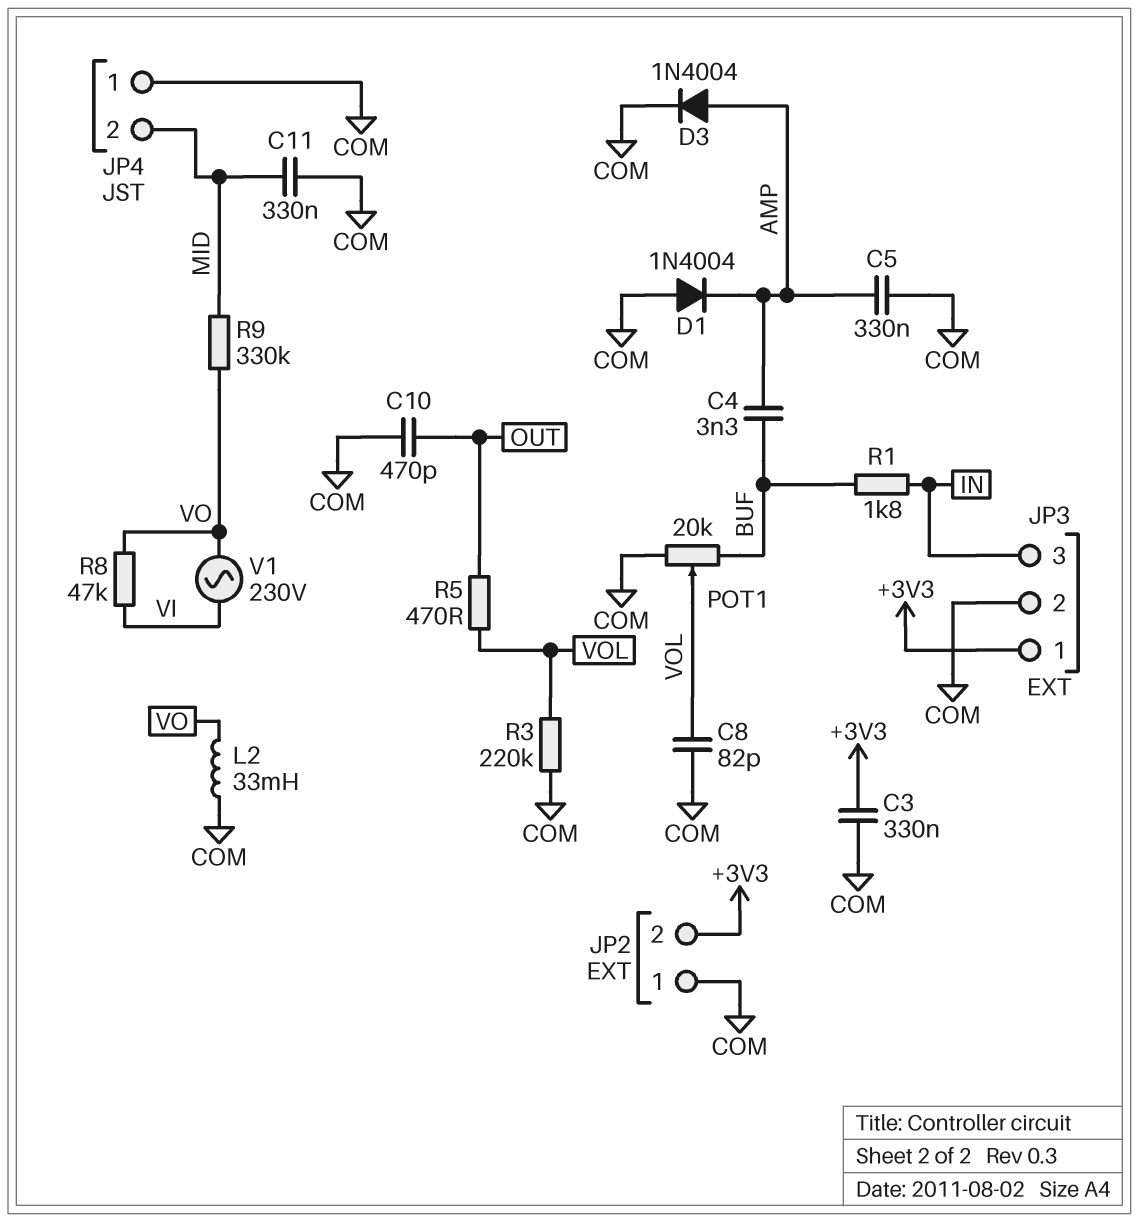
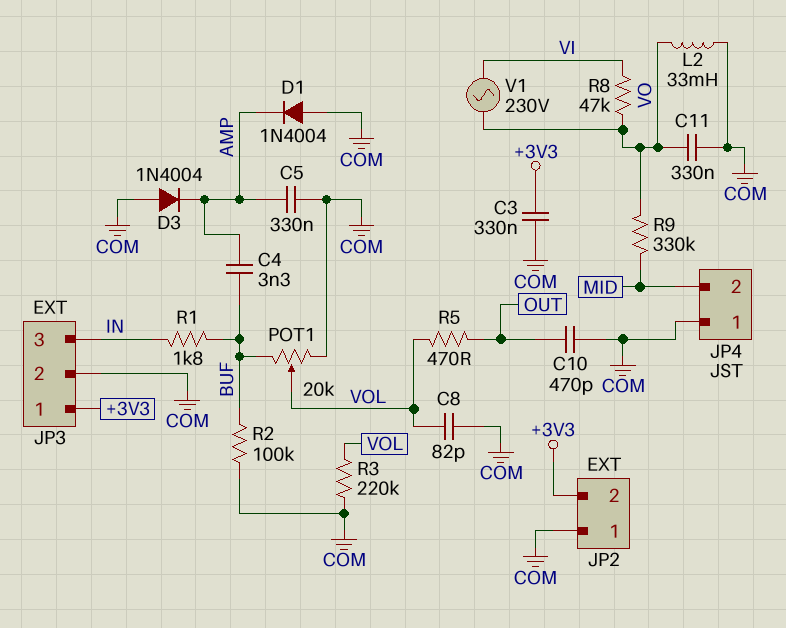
C11: 330nF (COM, MID) -> 330nF (COM, VO)
D3: diode 1N4004 (A AMP, K COM) -> diode 1N4004 (A COM, K AMP)
R2: none -> 100k (BUF, COM)

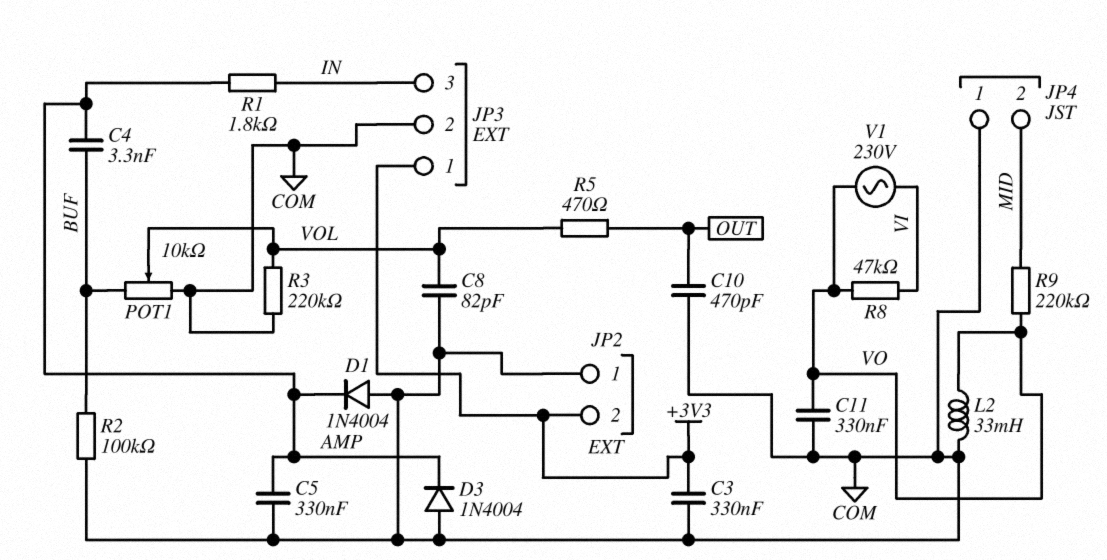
POT1: 20k (BUF, COM, wiper VOL) -> 10k (BUF, COM, wiper VOL)
R1: 1.8k (BUF, IN) -> 1.8k (AMP, IN)
R9: 330k (MID, VO) -> 220k (MID, VO)

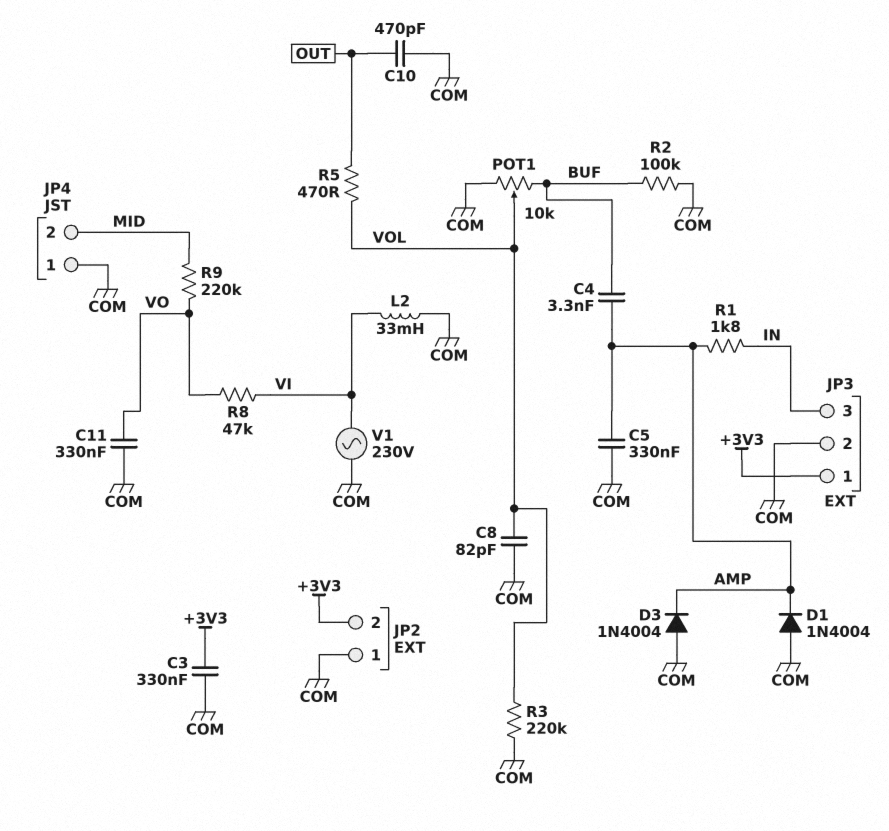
L2: 33mH (COM, VO) -> 33mH (COM, VI)
V1: AC 230V (VI, VO) -> AC 230V (COM, VI)

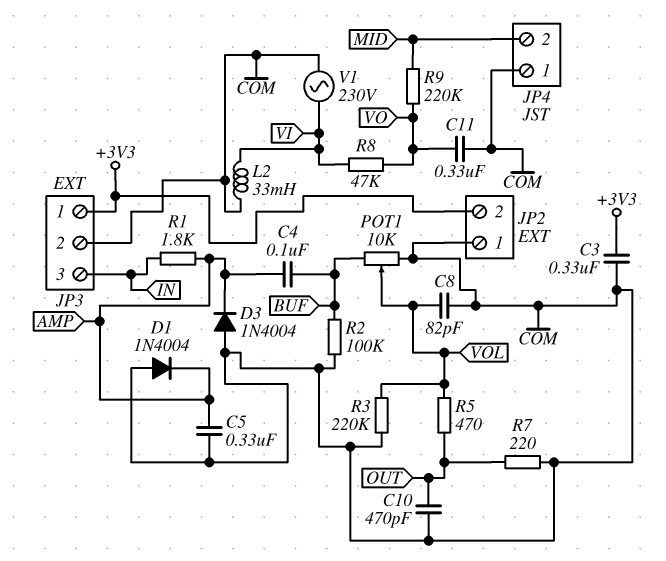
C4: 3.3nF (AMP, BUF) -> 100nF (AMP, BUF)
R7: none -> 220 (COM, OUT)

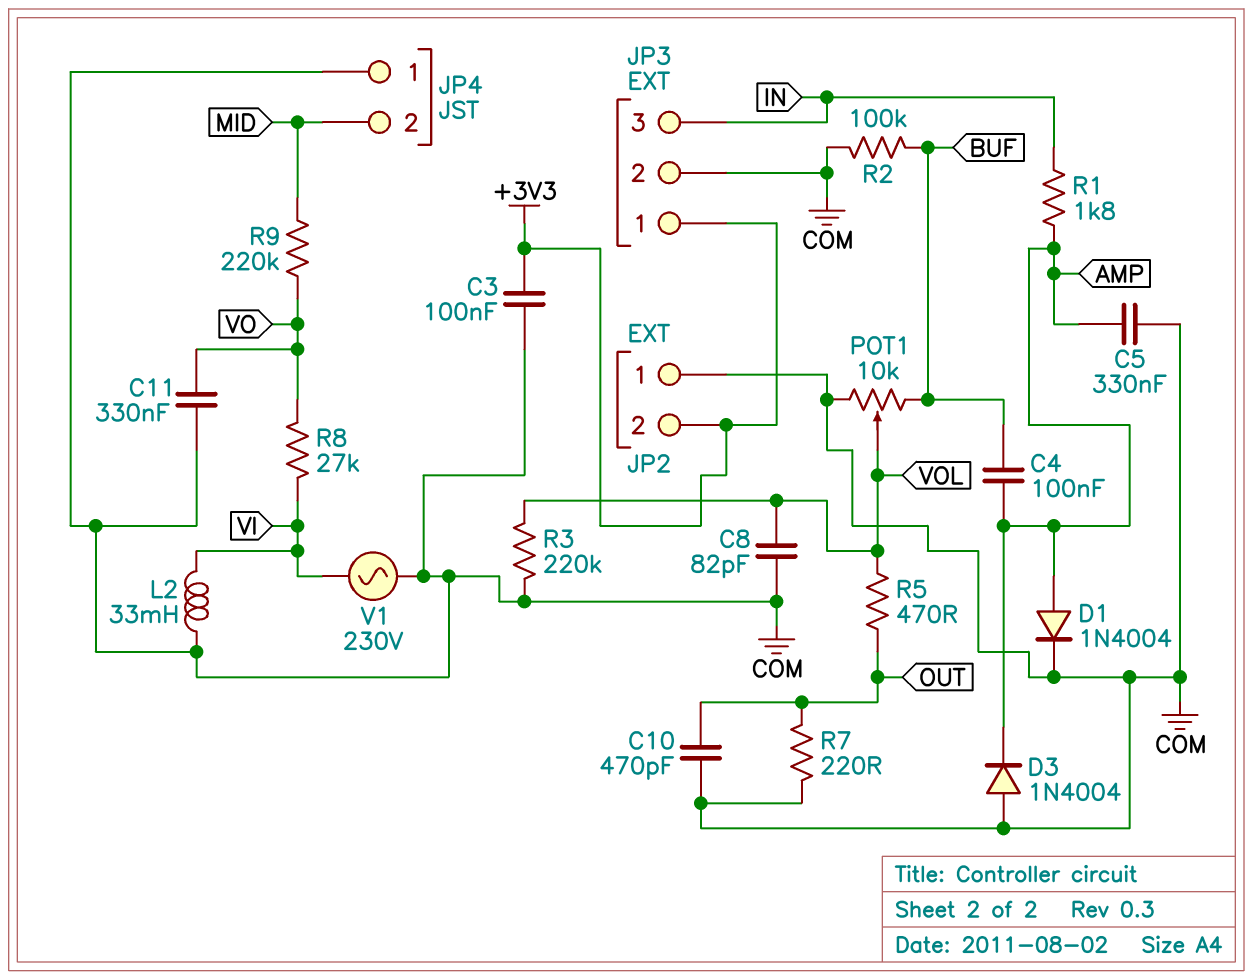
C3: 330nF (+3V3, COM) -> 100nF (+3V3, COM)
D1: diode 1N4004 (A COM, K AMP) -> diode 1N4004 (A AMP, K COM)
R8: 47k (VI, VO) -> 27k (VI, VO)

